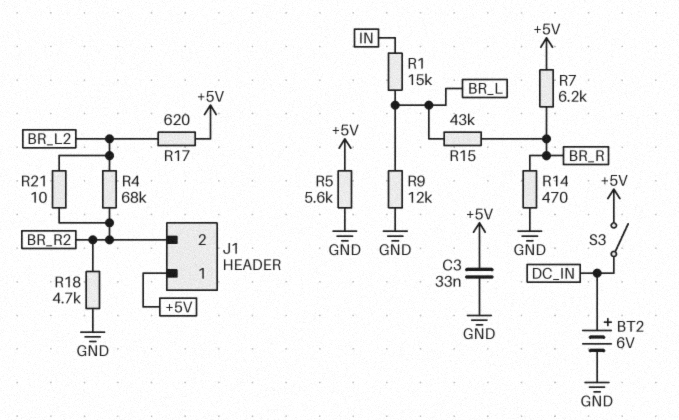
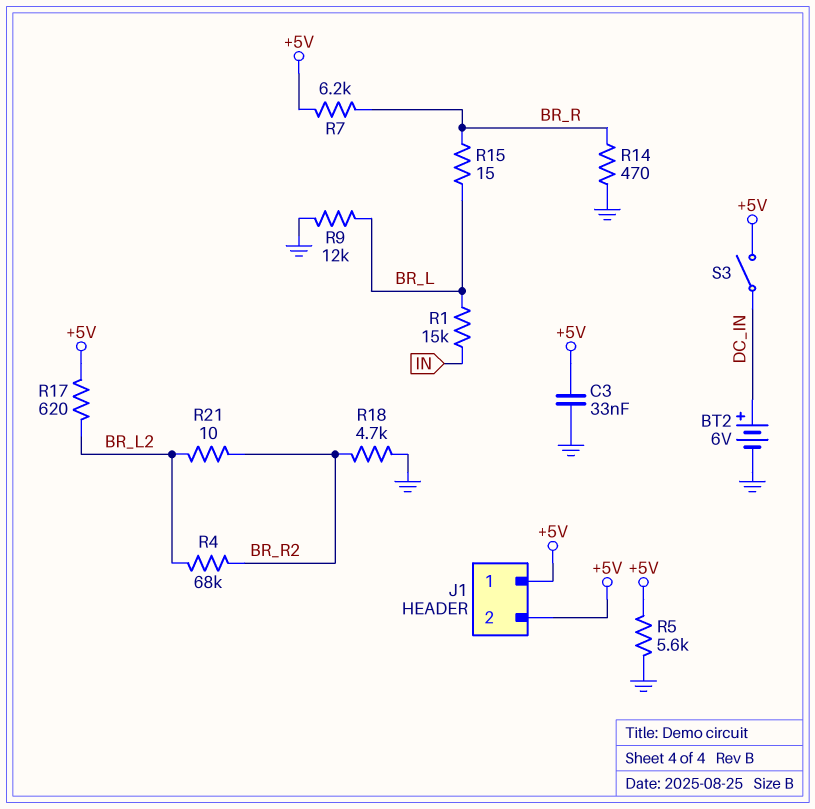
J1 pin 2: BR_R2 -> +5V
R15: 43k (BR_L, BR_R) -> 15 (BR_L, BR_R)

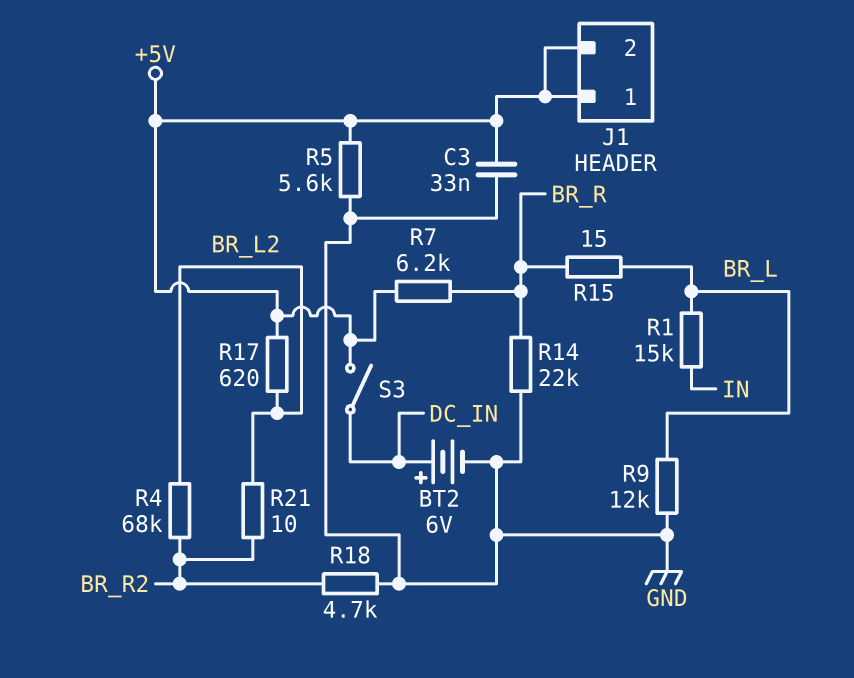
R14: 470 (BR_R, GND) -> 22k (BR_R, GND)

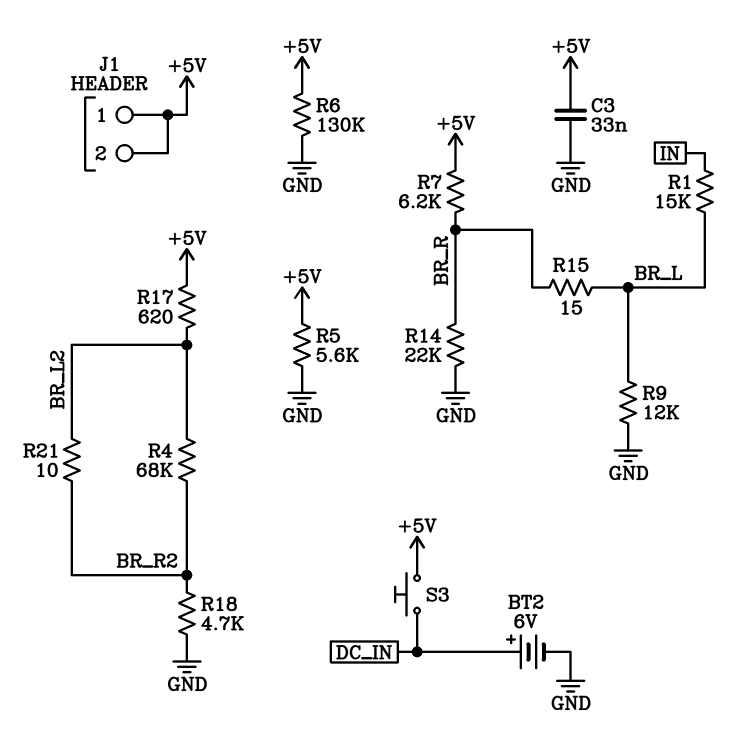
R6: none -> 130k (+5V, GND)
S3: switch (+5V, DC_IN) -> button (+5V, DC_IN)

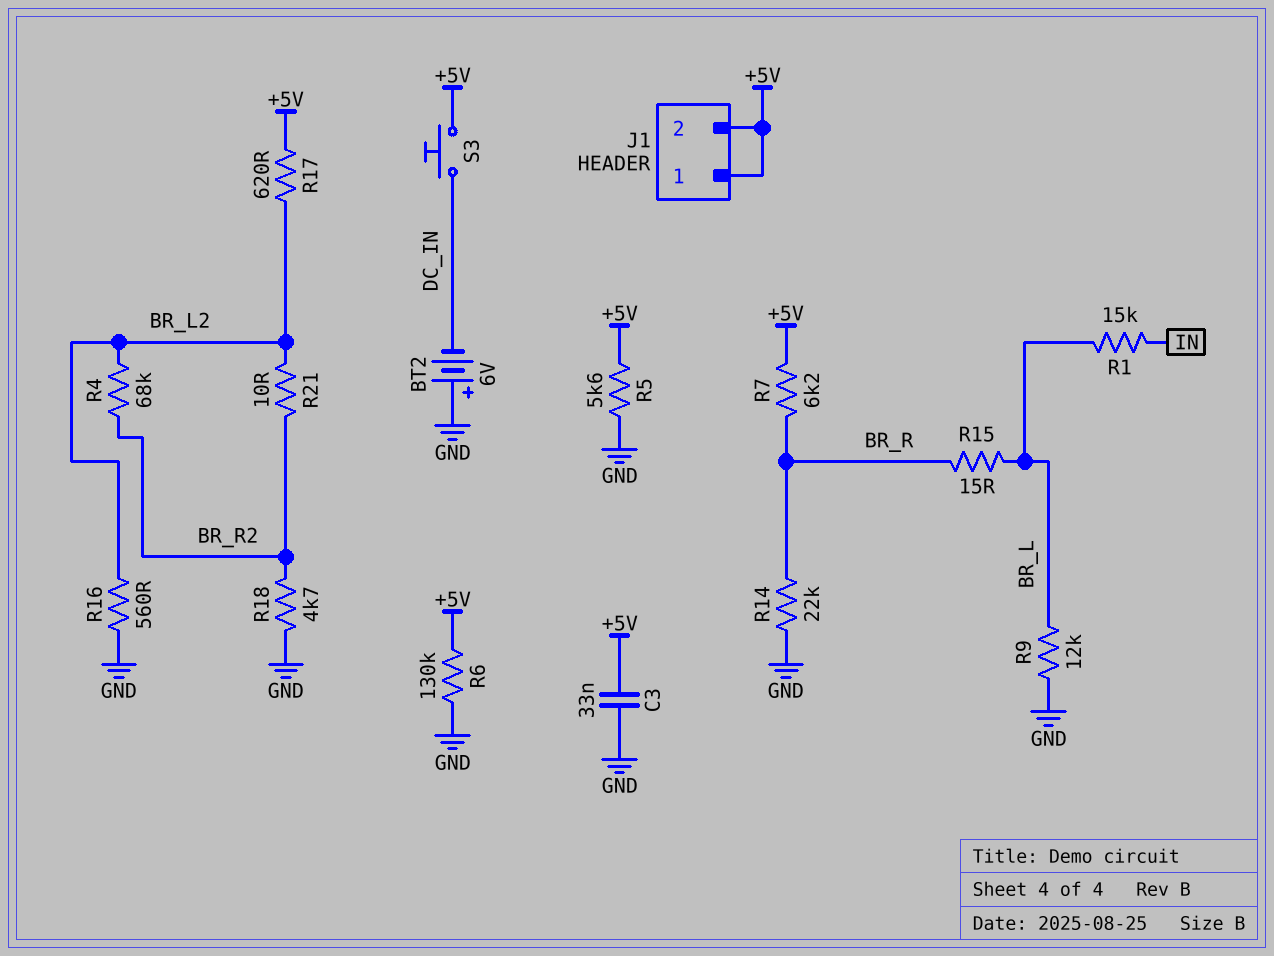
BT2: 6V (plus DC_IN, minus GND) -> 6V (plus GND, minus DC_IN)
R16: none -> 560 (BR_L2, GND)

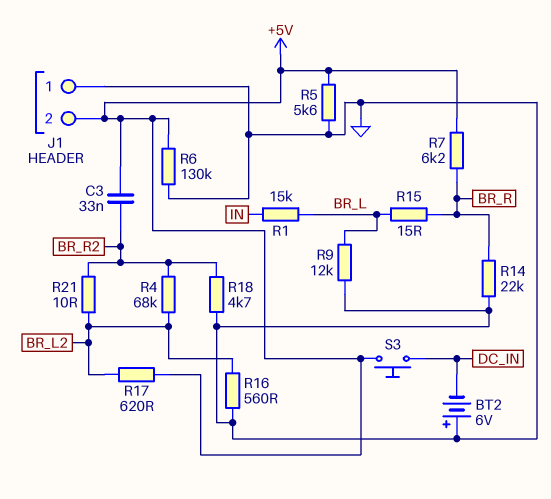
C3: 33nF (+5V, GND) -> 33nF (+5V, BR_R2)
J1 pin 1: +5V -> GND

